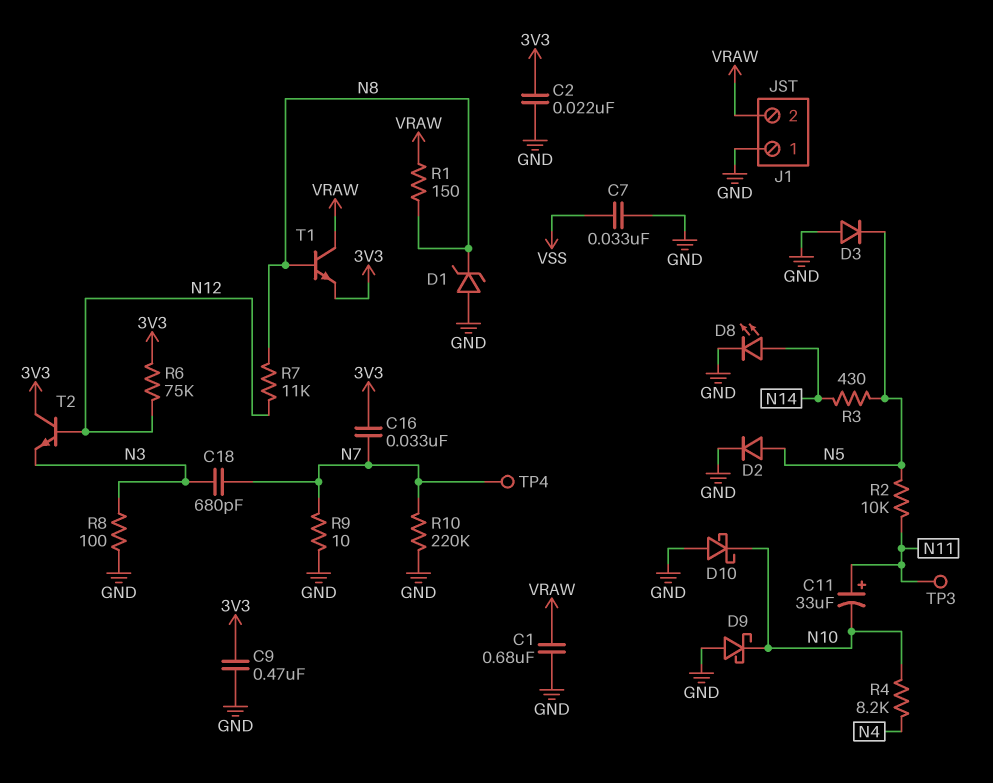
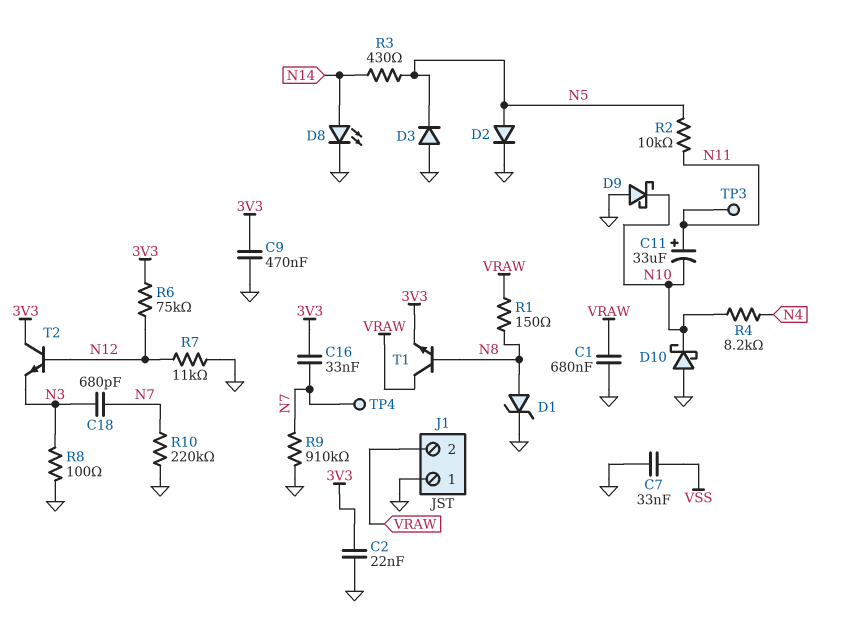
D1: zener (A GND, K N8) -> zener (A N8, K GND)
R7: 11k (N8, N12) -> 11k (GND, N12)
R9: 10 (GND, N7) -> 910k (GND, N7)

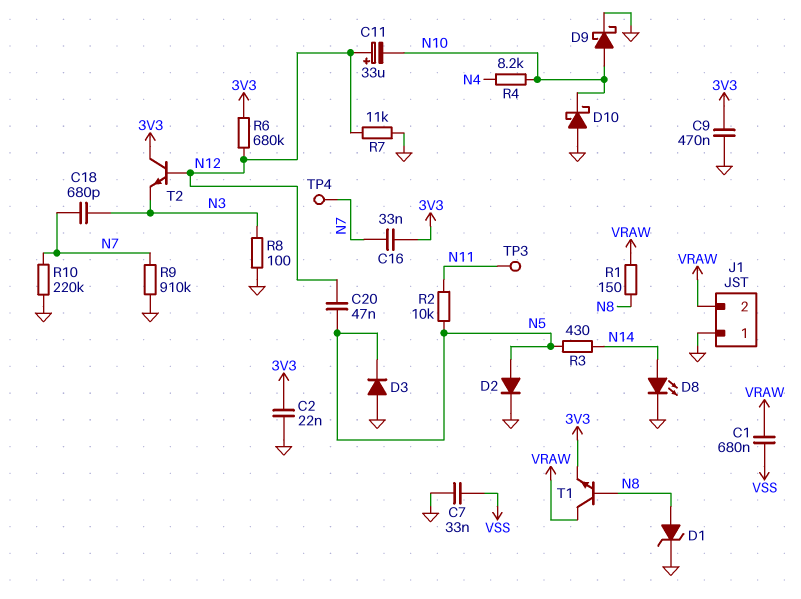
C1: 680nF (GND, VRAW) -> 680nF (VRAW, VSS)
C11: 33uF (plus N11, minus N10) -> 33uF (plus N12, minus N10)
C20: none -> 47nF (N5, N12)
D9: schottky (A GND, K N10) -> schottky (A N10, K GND)
R6: 75k (3V3, N12) -> 680k (3V3, N12)

